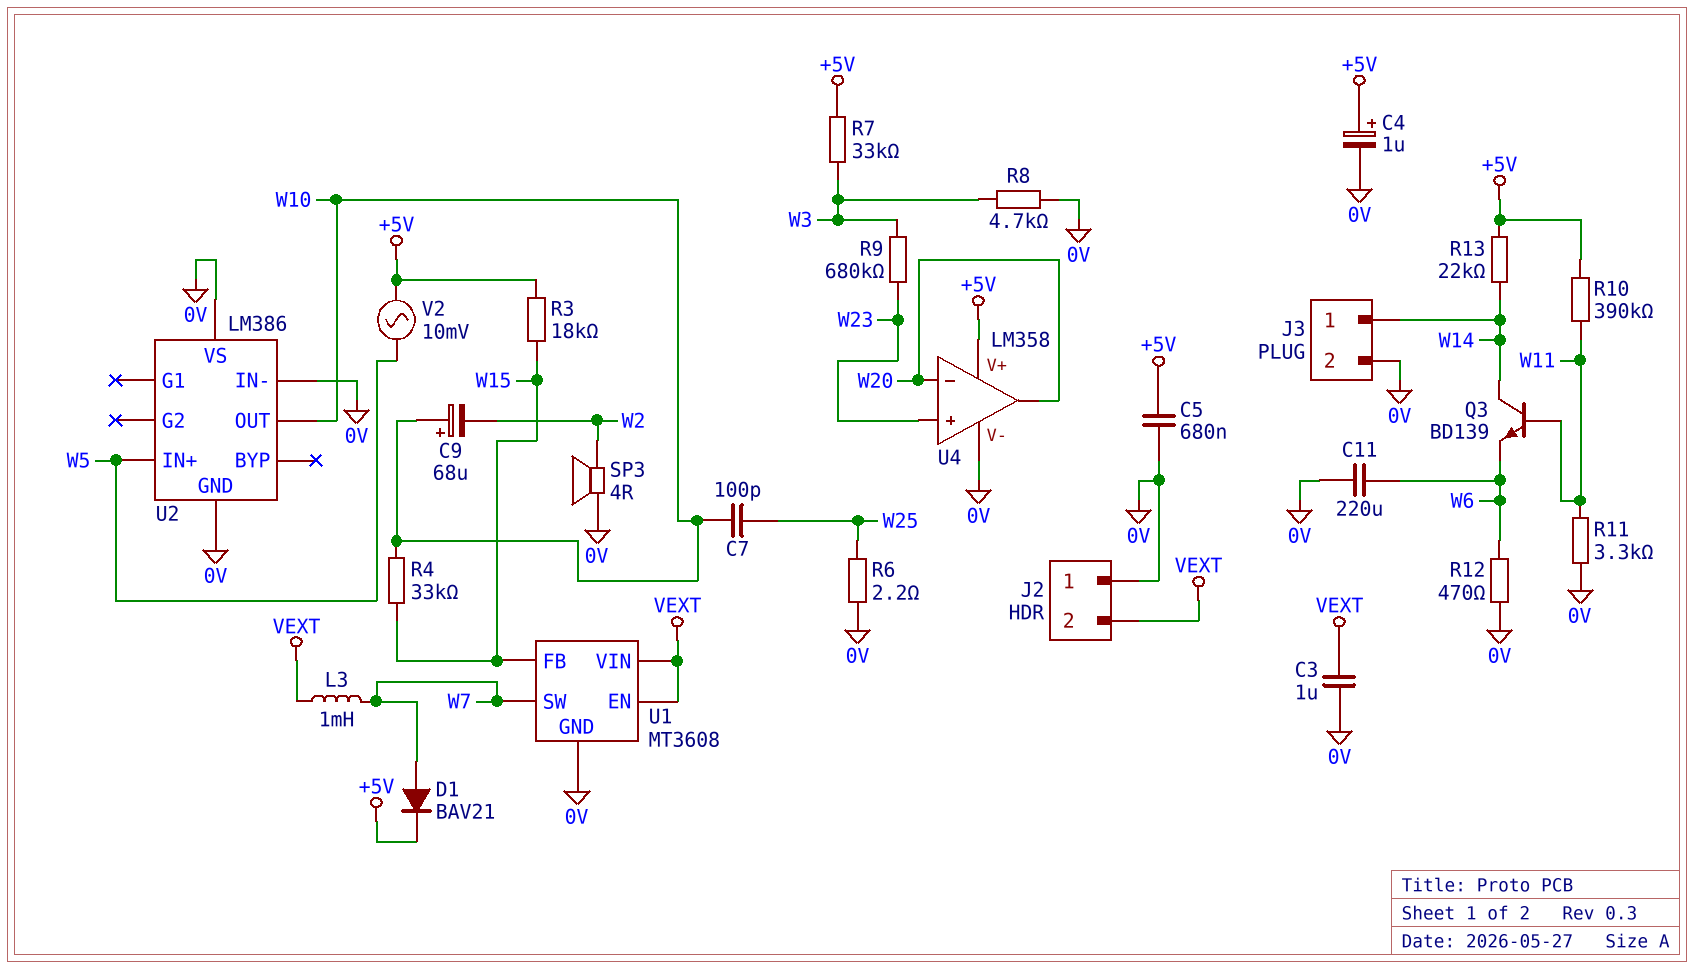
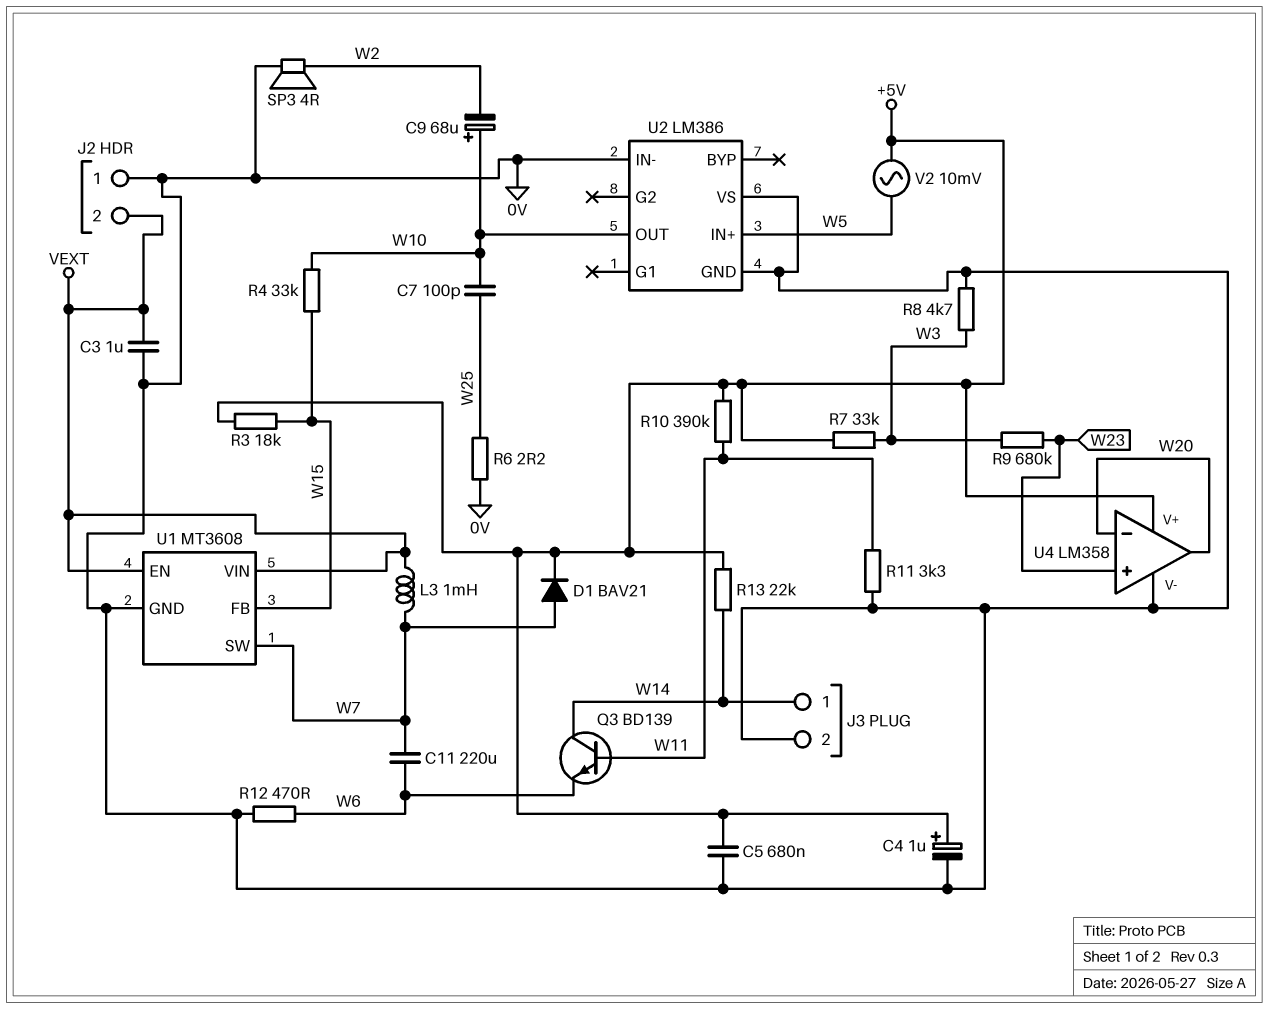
C11: 220uF (0V, W6) -> 220uF (W6, W7)

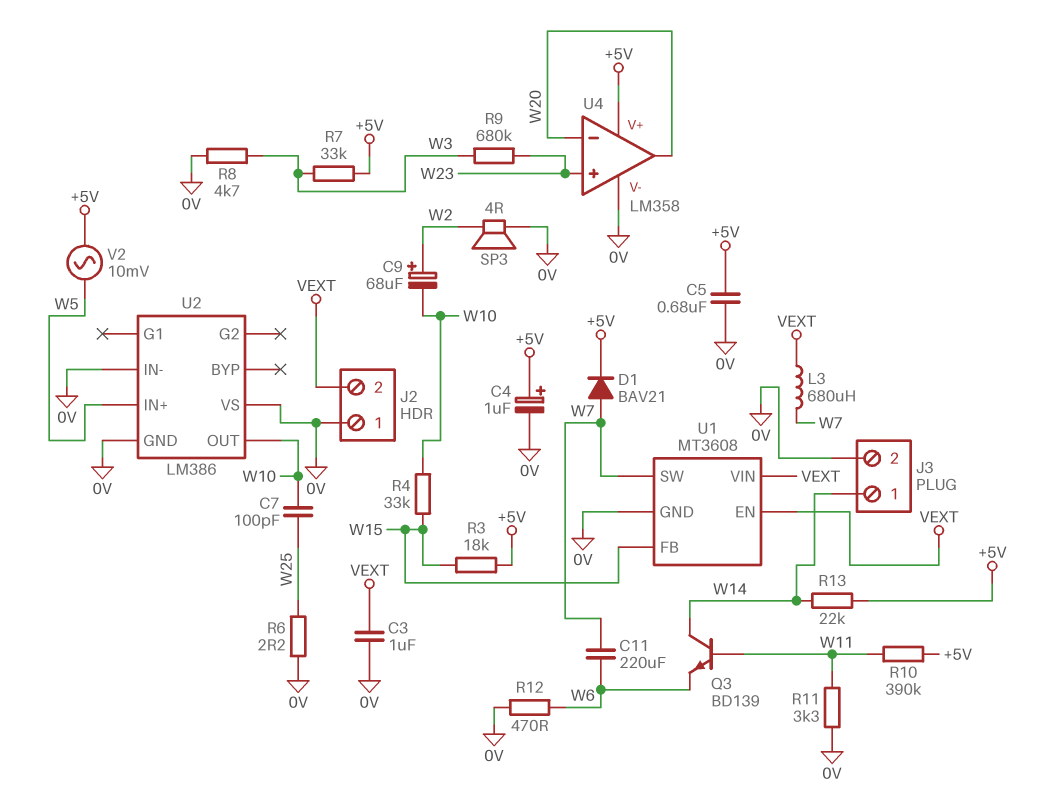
C9: 68uF (plus W10, minus W2) -> 68uF (plus W2, minus W10)
L3: 1mH (VEXT, W7) -> 680uH (VEXT, W7)

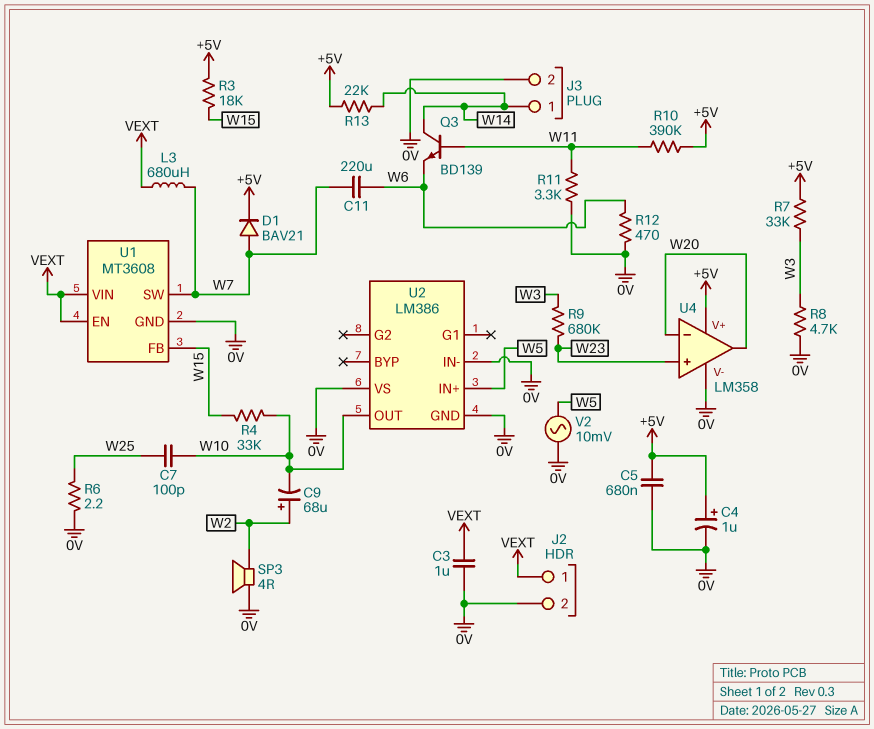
J2 pin 1: 0V -> VEXT
J2 pin 2: VEXT -> 0V
V2: AC 10mV (+5V, W5) -> AC 10mV (0V, W5)

